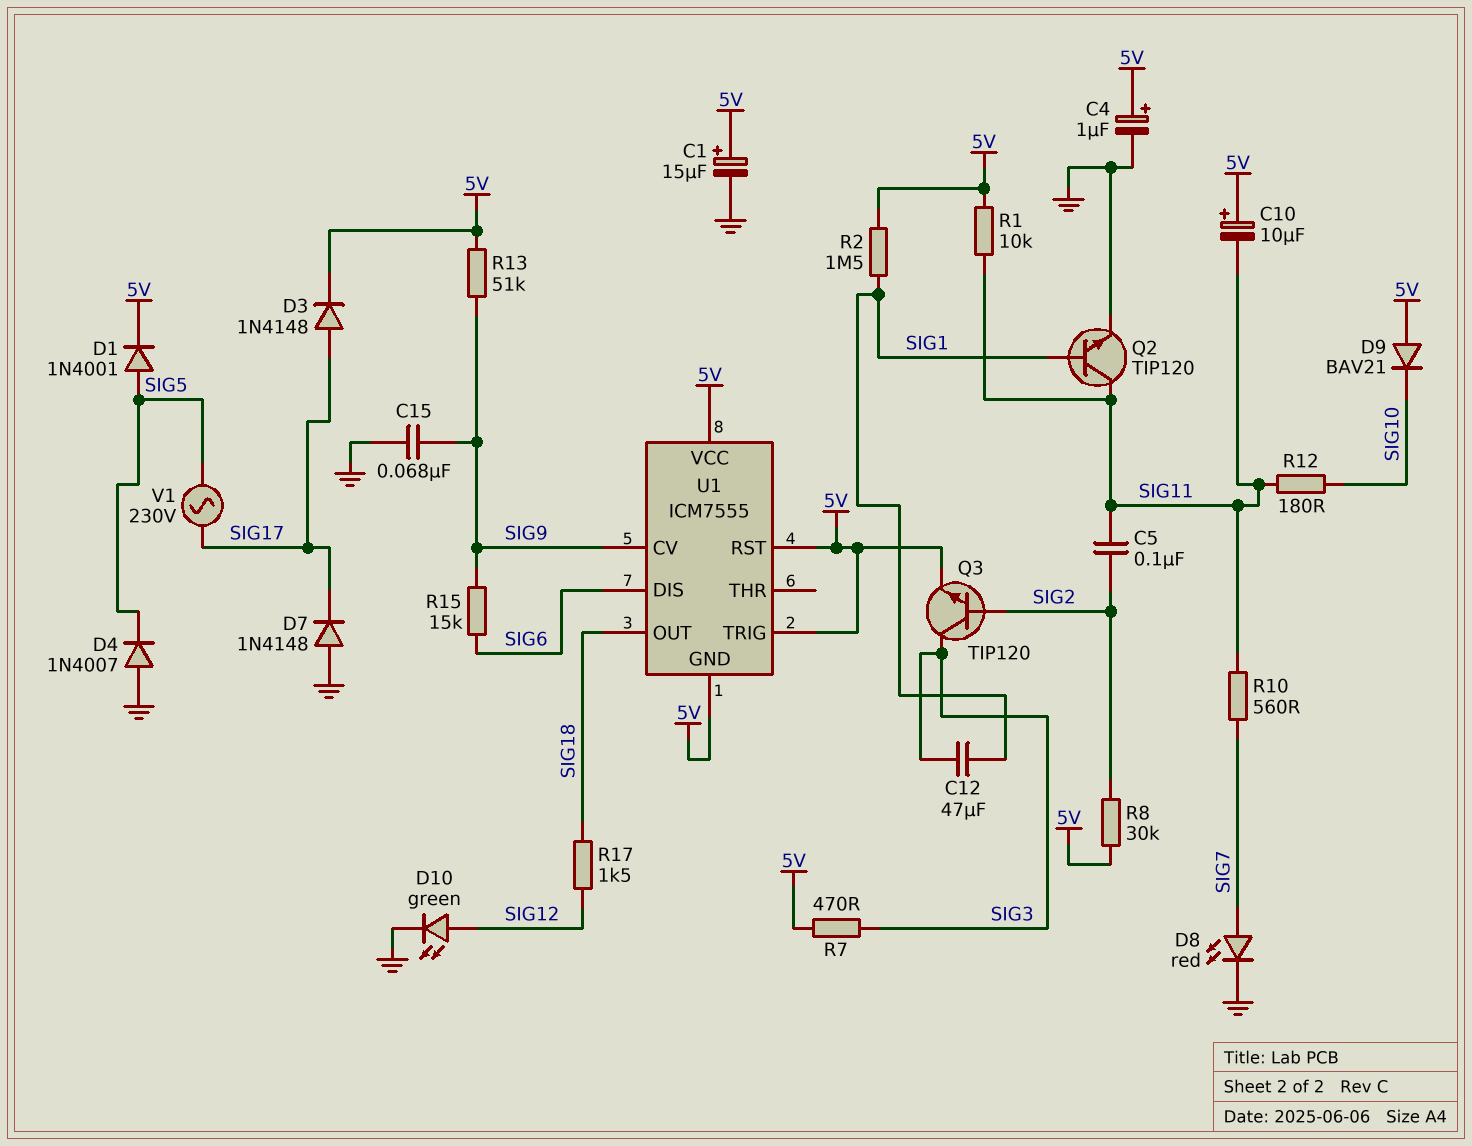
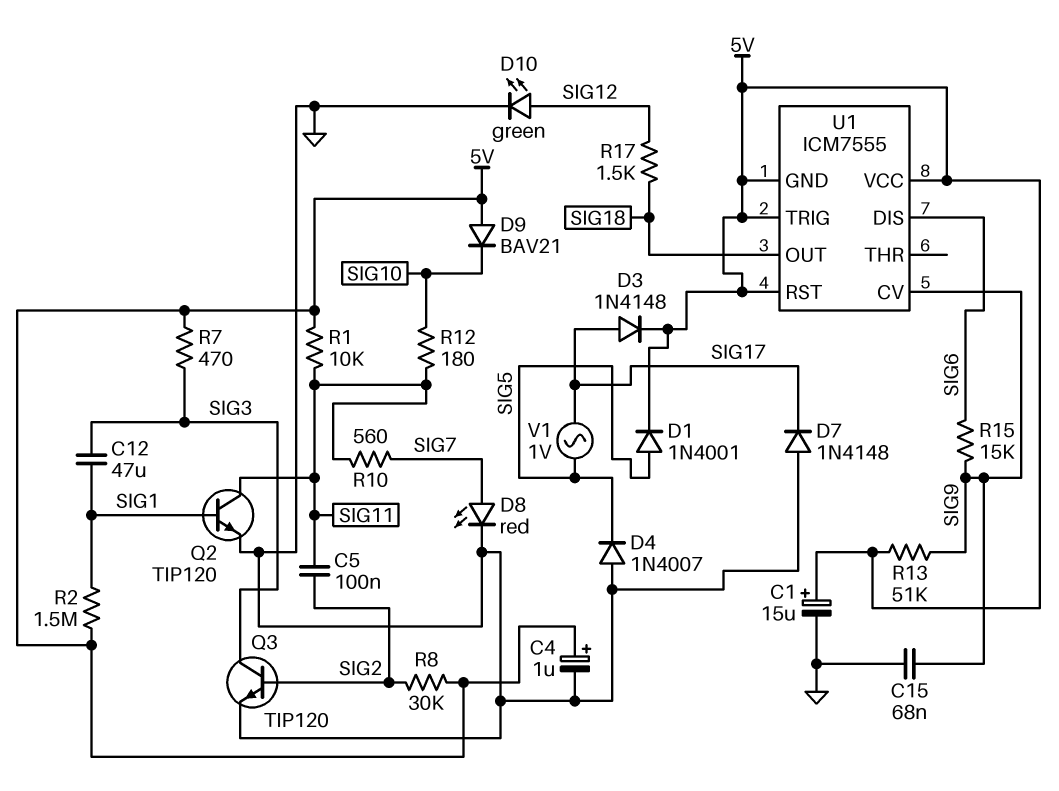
C10: 10uF (plus 5V, minus SIG11) -> none
Q3: NPN TIP120 (B SIG2, C SIG3, E 5V) -> NPN TIP120 (B SIG2, C SIG3, E GND)
V1: AC 230V (SIG5, SIG17) -> AC 1V (SIG5, SIG17)

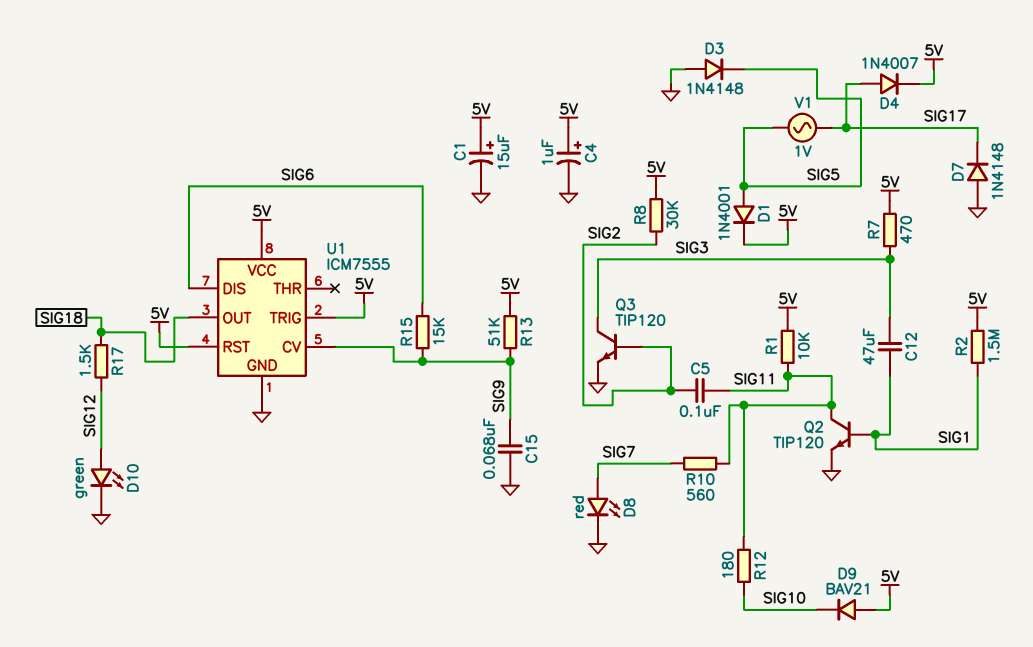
D3: diode 1N4148 (A SIG17, K 5V) -> diode 1N4148 (A GND, K SIG5)
D4: diode 1N4007 (A GND, K SIG5) -> diode 1N4007 (A SIG17, K 5V)
U1 pin GND: 5V -> GND

